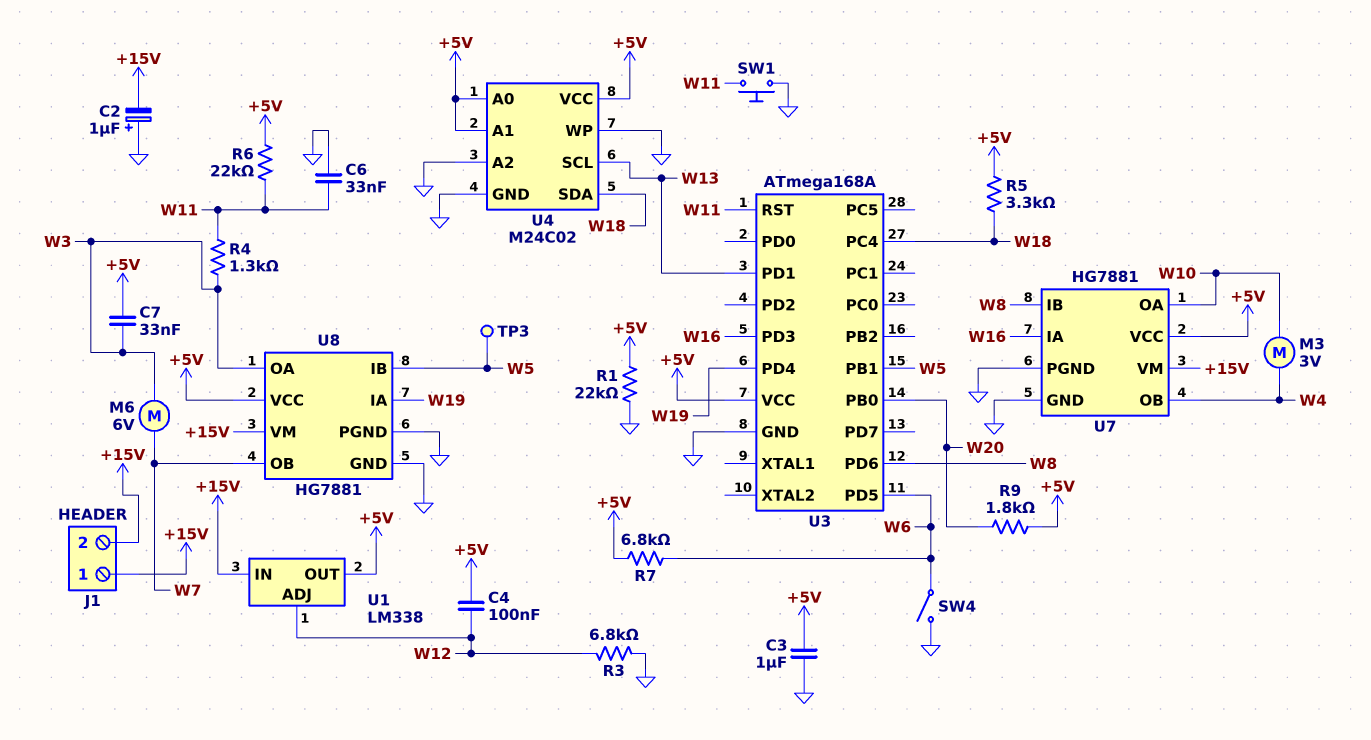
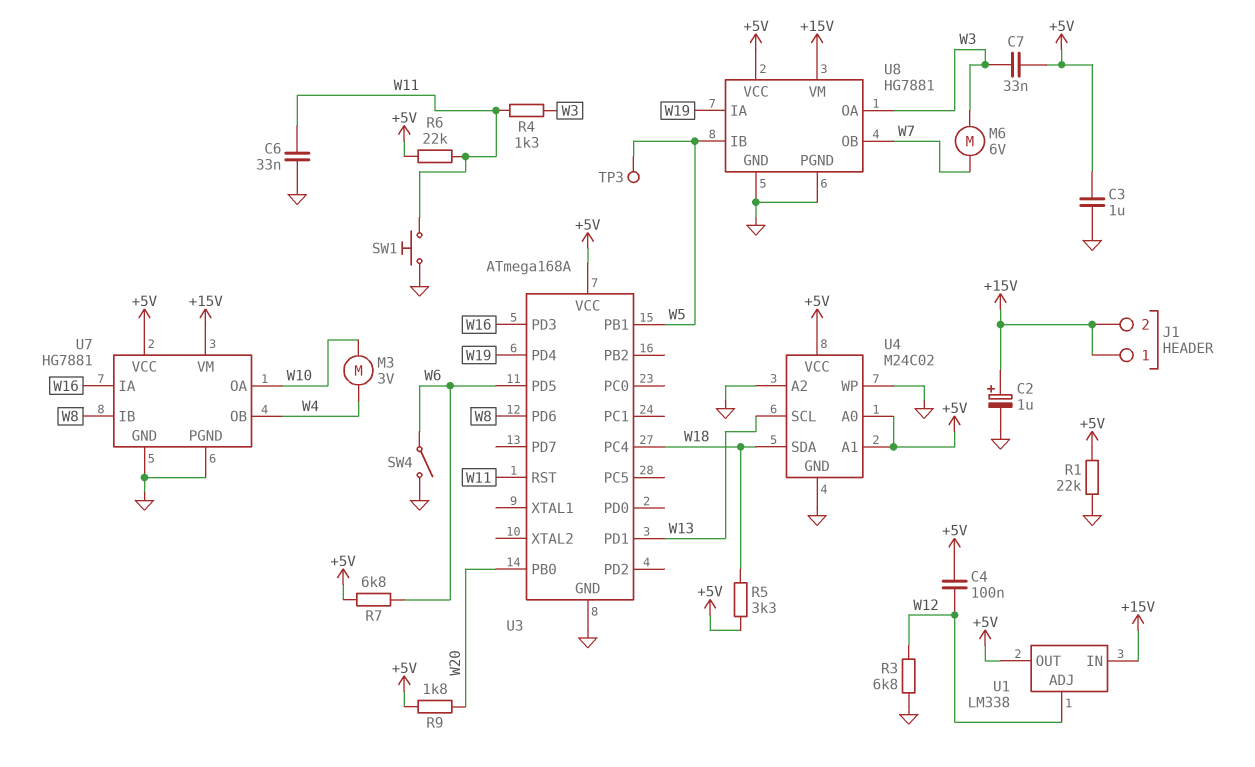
C2: 1uF (plus GND, minus +15V) -> 1uF (plus +15V, minus GND)

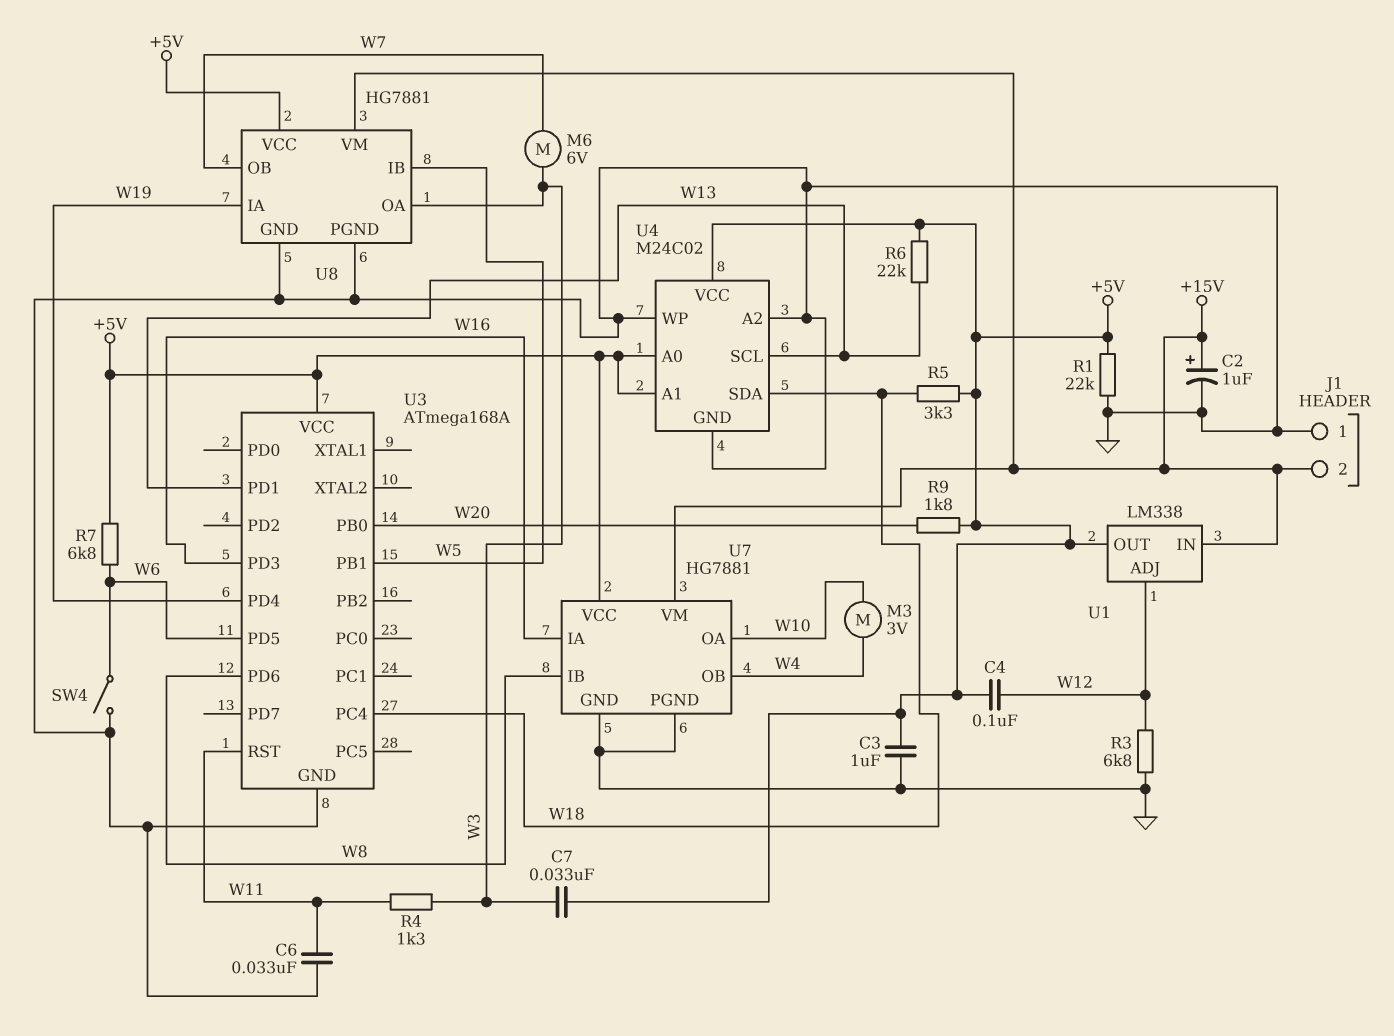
J1 pin 1: +15V -> GND
R6: 22k (+5V, W11) -> 22k (+5V, W13)
SW1: button (GND, W11) -> none
TP3: test point (W5) -> none

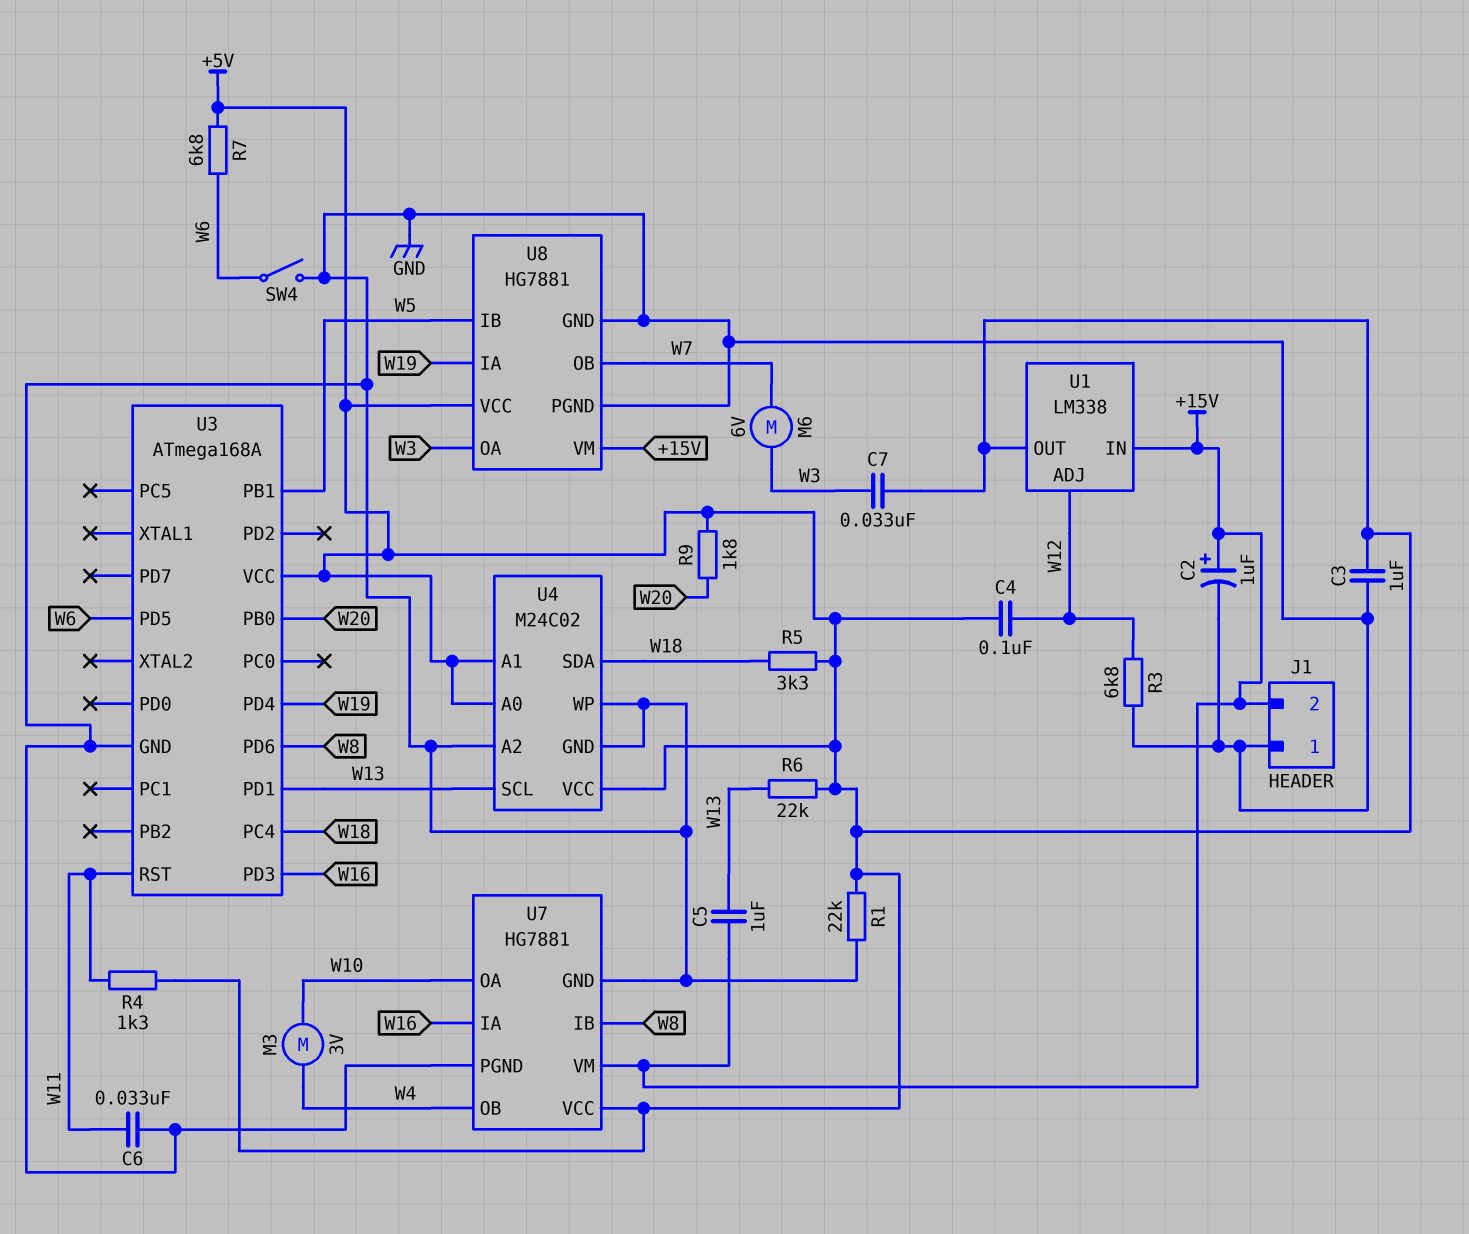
C5: none -> 1uF (+15V, W13)
R4: 1.3k (W3, W11) -> 1.3k (+5V, W11)

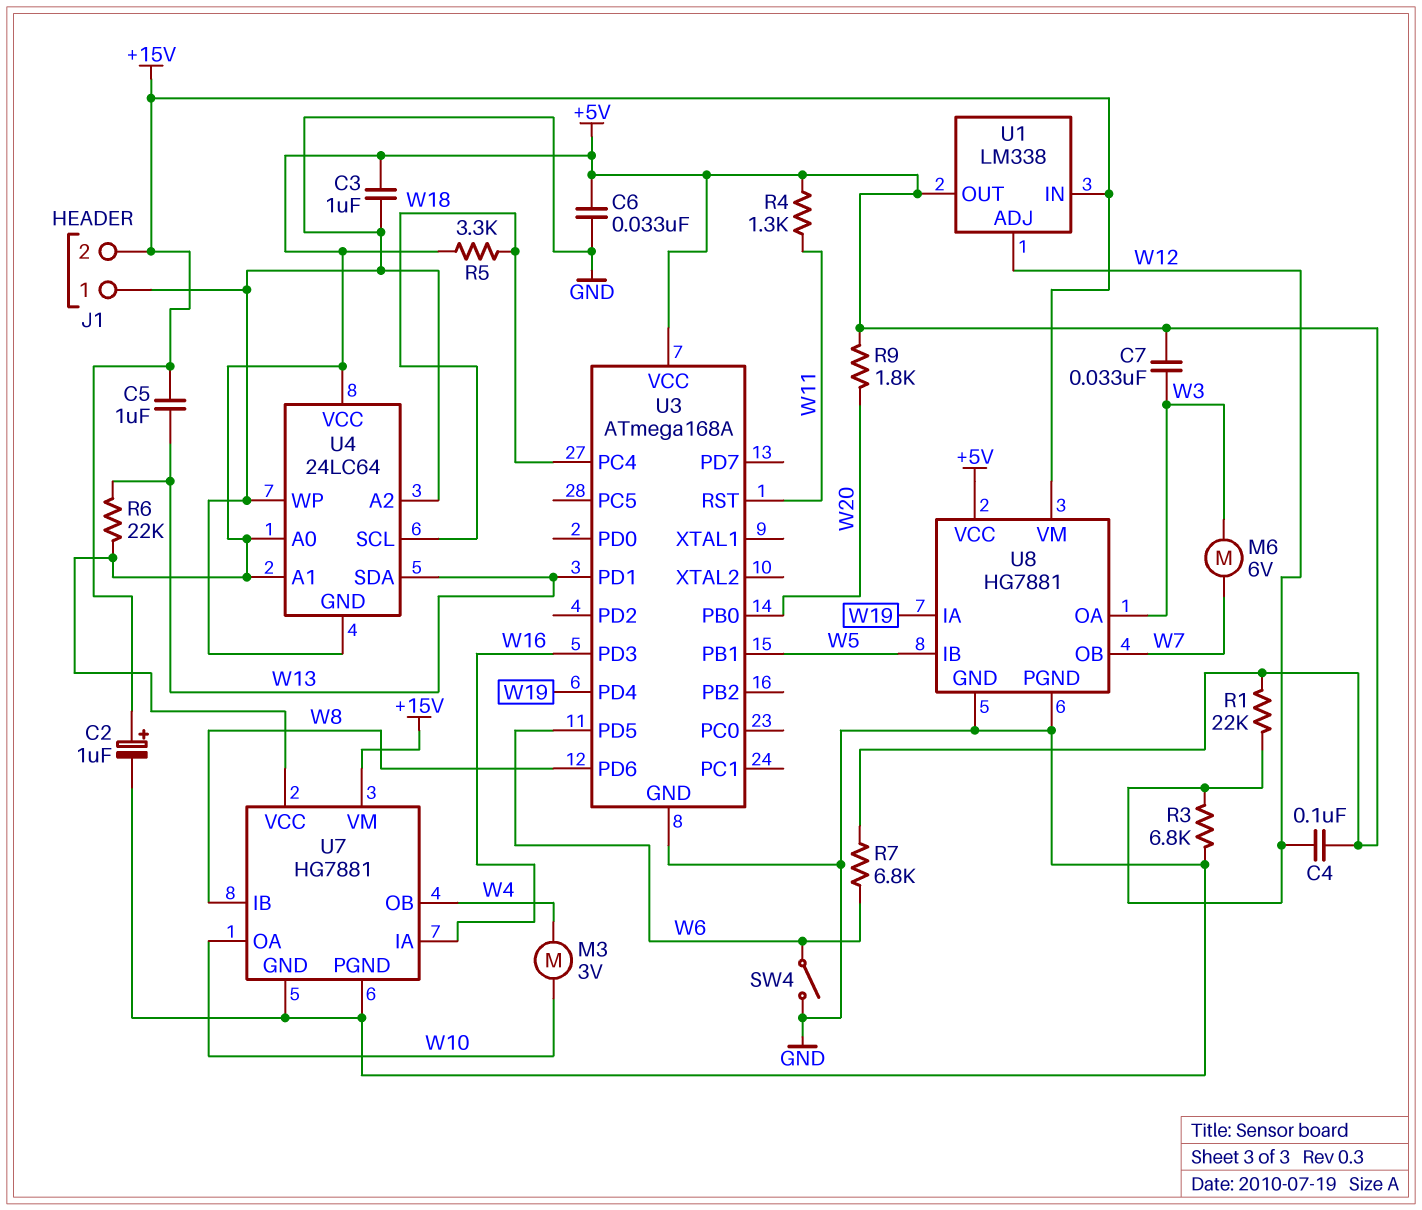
C6: 33nF (GND, W11) -> 33nF (+5V, GND)
R1: 22k (+5V, GND) -> 22k (+5V, W12)
U4: M24C02 -> 24LC64
U4 pin SCL: W13 -> W18
U4 pin SDA: W18 -> W13

